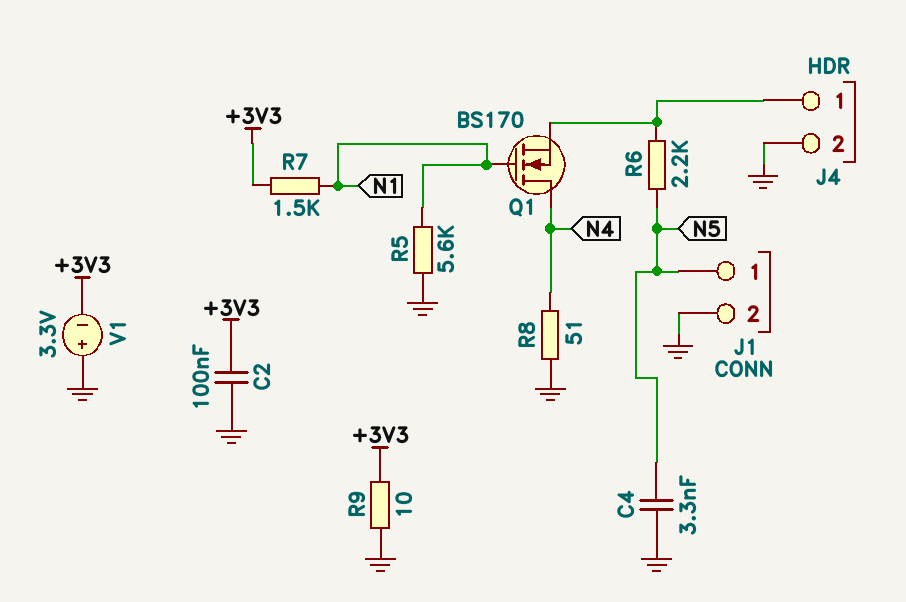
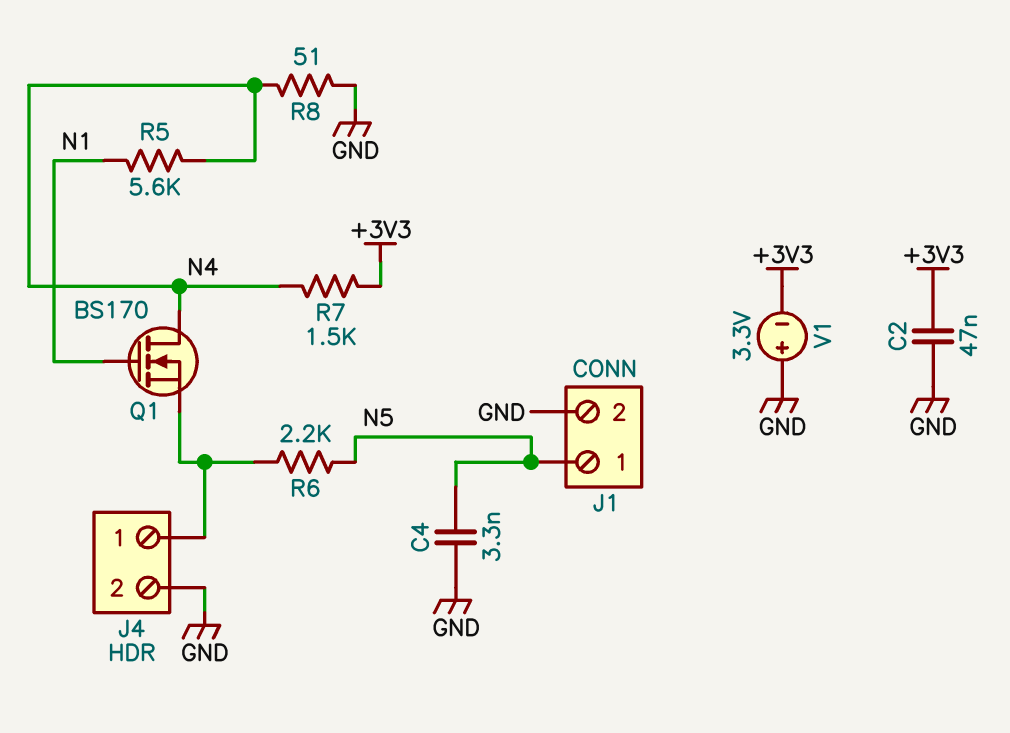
C2: 100nF (+3V3, GND) -> 47nF (+3V3, GND)
R5: 5.6k (GND, N1) -> 5.6k (N1, N4)
R7: 1.5k (+3V3, N1) -> 1.5k (+3V3, N4)
R9: 10 (+3V3, GND) -> none

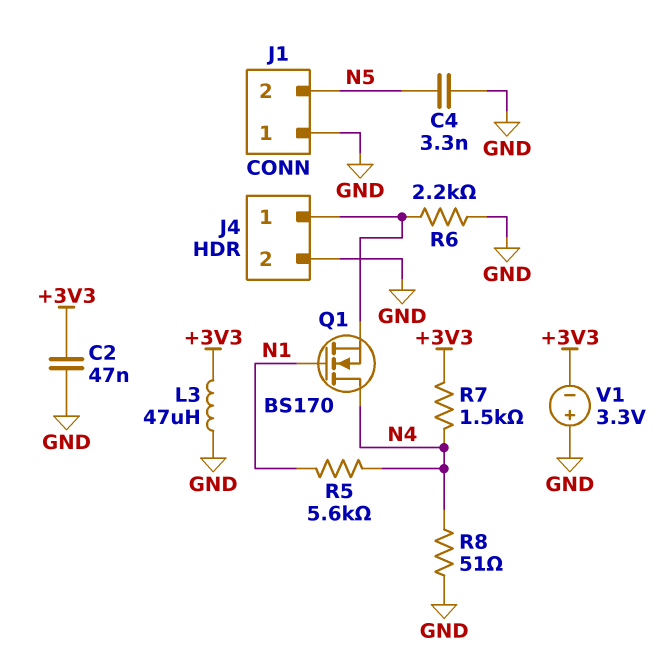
J1 pin 1: N5 -> GND
J1 pin 2: GND -> N5
L3: none -> 47uH (+3V3, GND)
R6: 2.2k (J4/1, N5) -> 2.2k (GND, J4/1)

